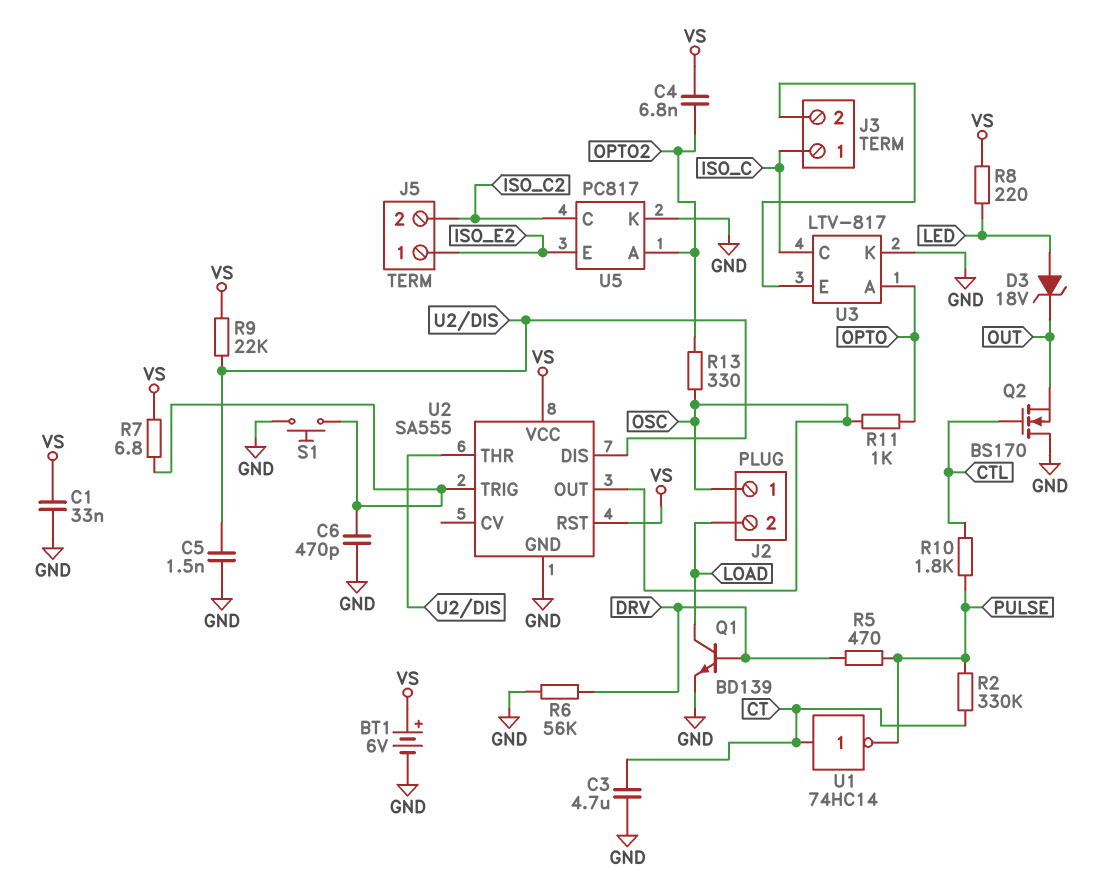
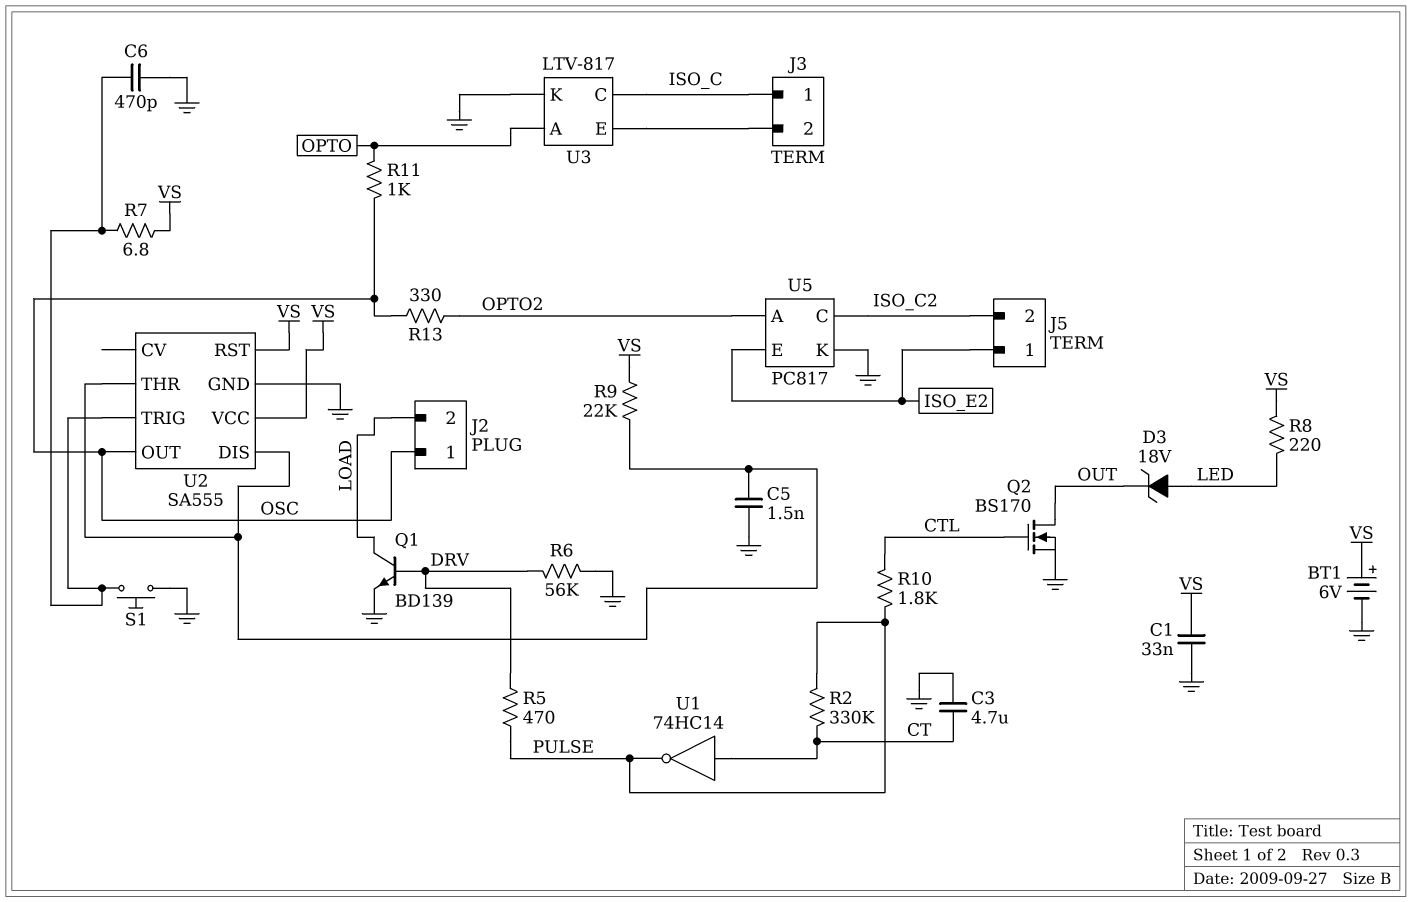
C4: 6.8nF (OPTO2, VS) -> none
Q2: NMOS BS170 (G CTL, D GND, S OUT) -> NMOS BS170 (G CTL, D OUT, S GND)

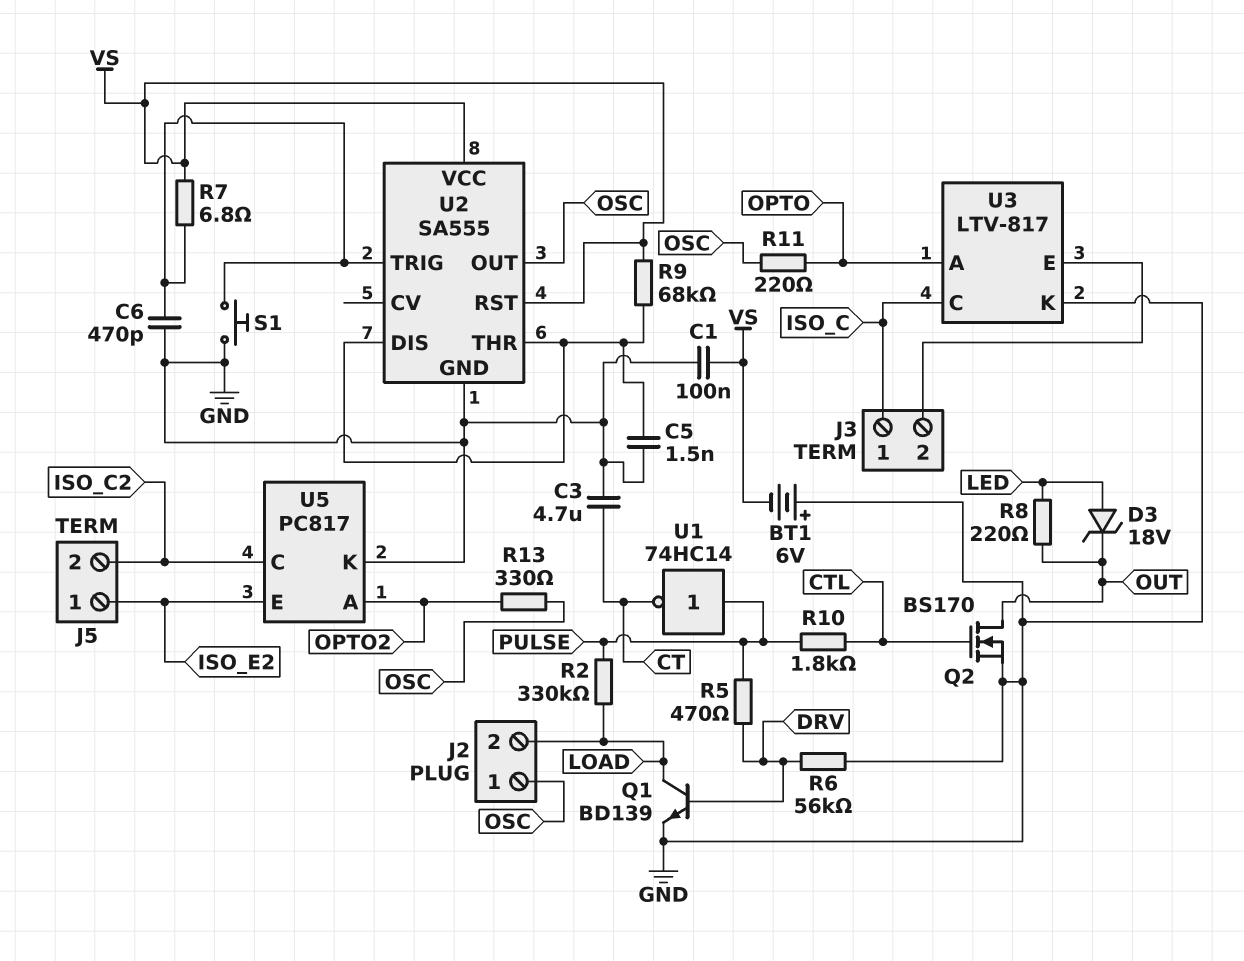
BT1: 6V (plus VS, minus GND) -> 6V (plus GND, minus VS)
C1: 33nF (GND, VS) -> 100nF (GND, VS)
R2: 330k (CT, PULSE) -> 330k (LOAD, PULSE)
R8: 220 (LED, VS) -> 220 (LED, OUT)
R9: 22k (U2/DIS, VS) -> 68k (U2/DIS, VS)
R11: 1k (OPTO, OSC) -> 220 (OPTO, OSC)
U1: NOT 74HC14 (in CT, out PULSE) -> NOT 74HC14 (in PULSE, out CT)

